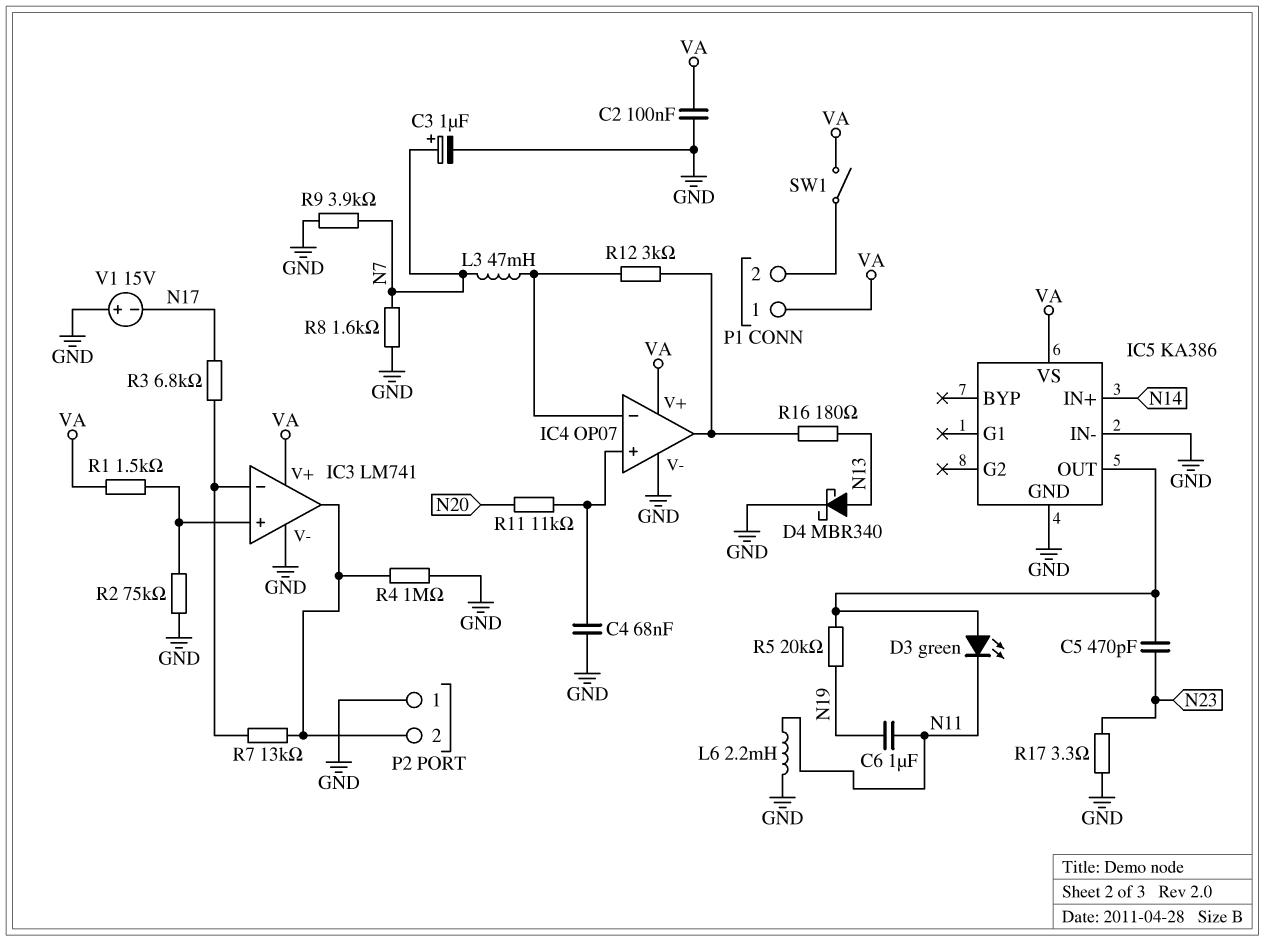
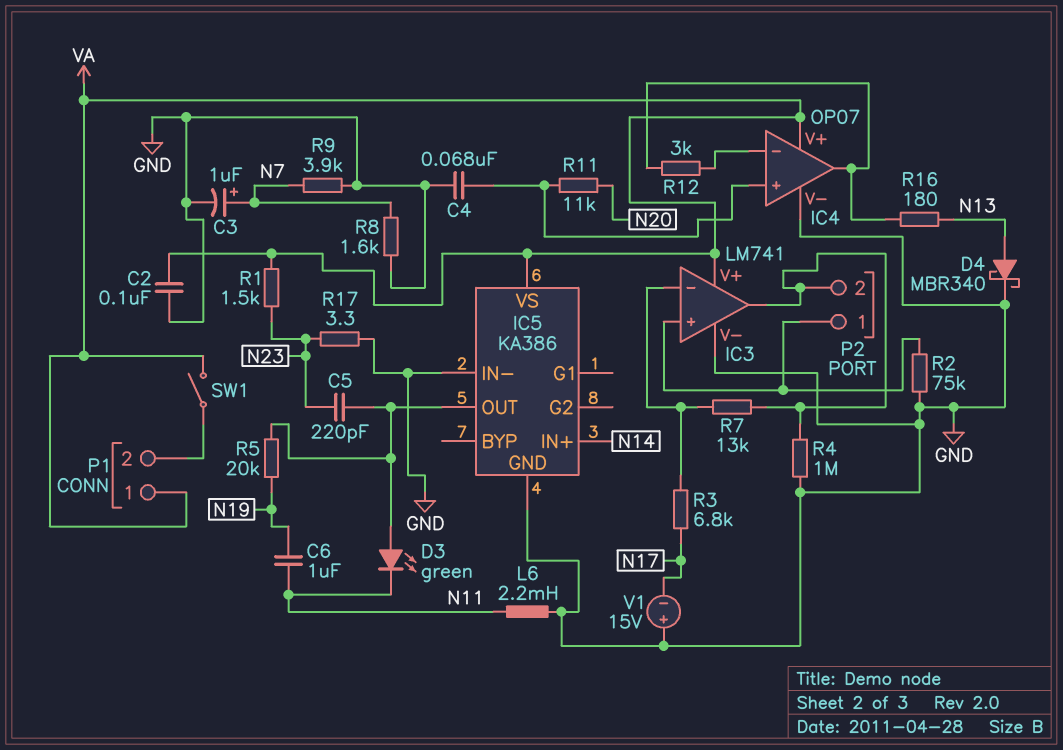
C5: 470pF (IC5/OUT, N23) -> 220pF (IC5/OUT, N23)
L3: 47mH (IC4/in-, N7) -> none
P2 pin 1: GND -> IC3/in+
R1: 1.5k (IC3/in+, VA) -> 1.5k (N23, VA)

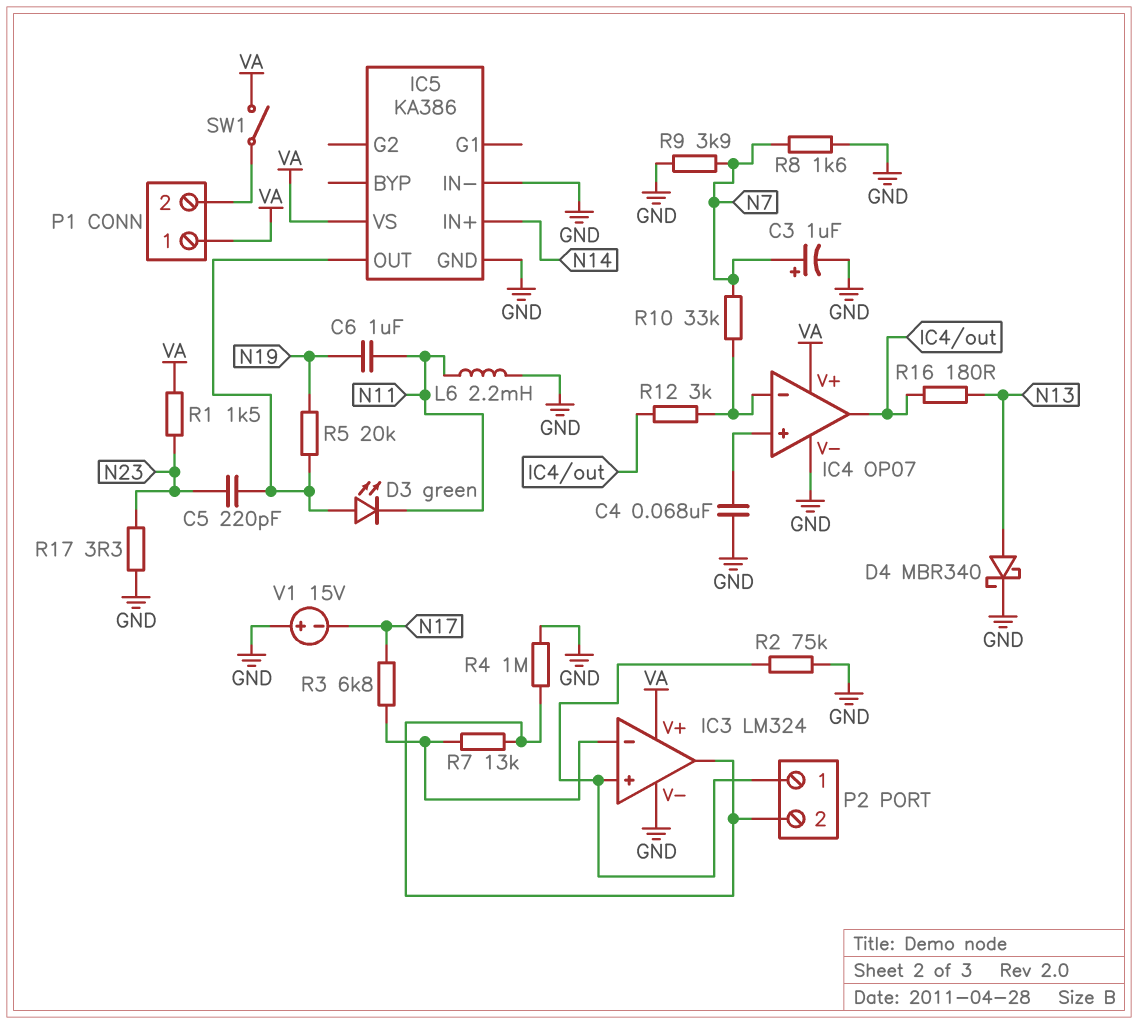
C2: 100nF (GND, VA) -> none
IC3: LM741 -> LM324
R10: none -> 33k (IC4/in-, N7)
R11: 11k (IC4/in+, N20) -> none

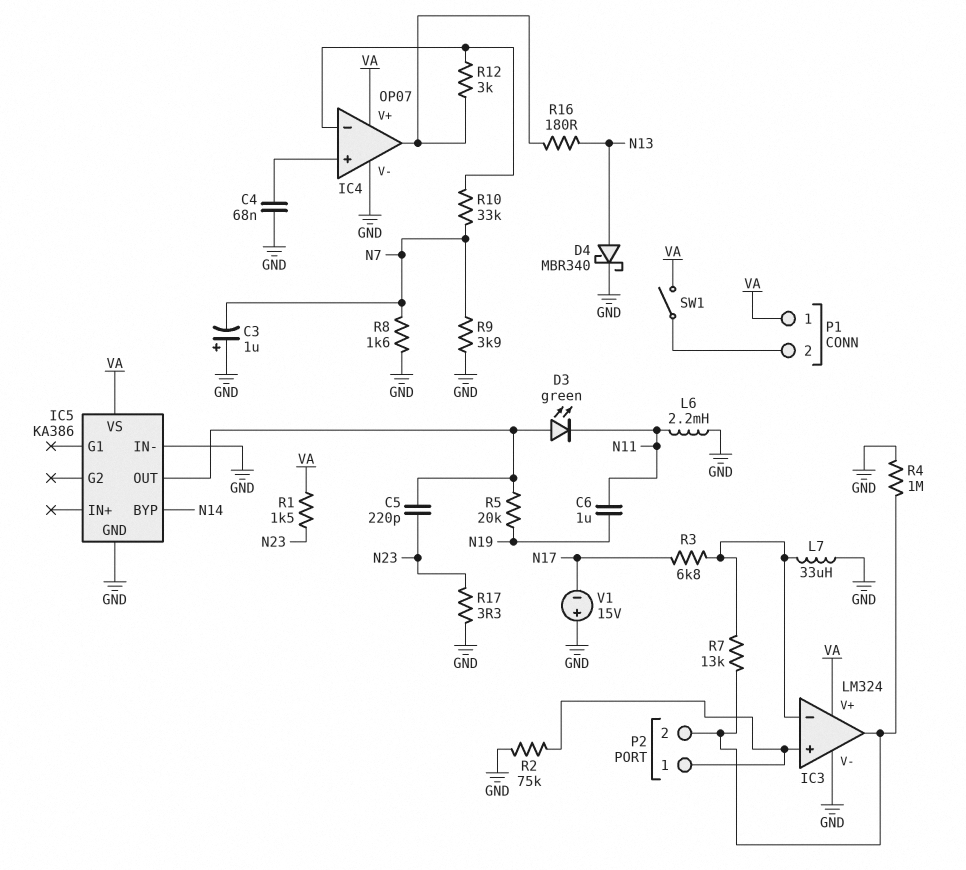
C3: 1uF (plus N7, minus GND) -> 1uF (plus GND, minus N7)
IC5 pin BYP: none -> N14
IC5 pin IN+: N14 -> none
L7: none -> 33uH (GND, IC3/in-)

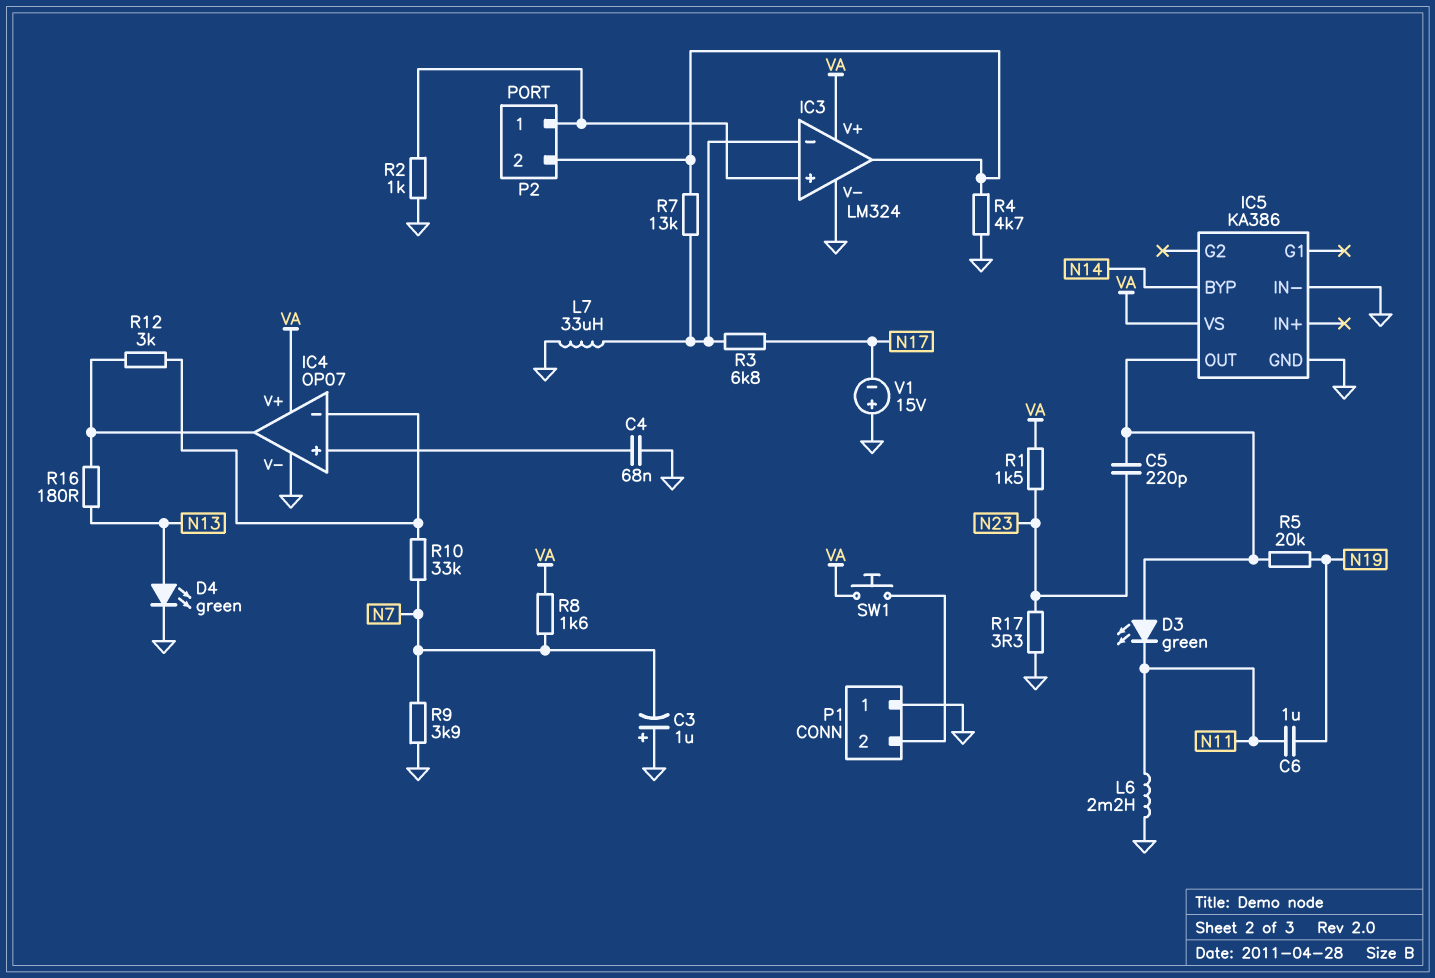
D4: schottky MBR340 (A N13, K GND) -> LED green (A N13, K GND)
P1 pin 1: VA -> GND
R2: 75k (GND, IC3/in+) -> 1k (GND, IC3/in+)
R4: 1M (GND, IC3/out) -> 4.7k (GND, IC3/out)
R8: 1.6k (GND, N7) -> 1.6k (N7, VA)
SW1: switch (P1/2, VA) -> button (P1/2, VA)

